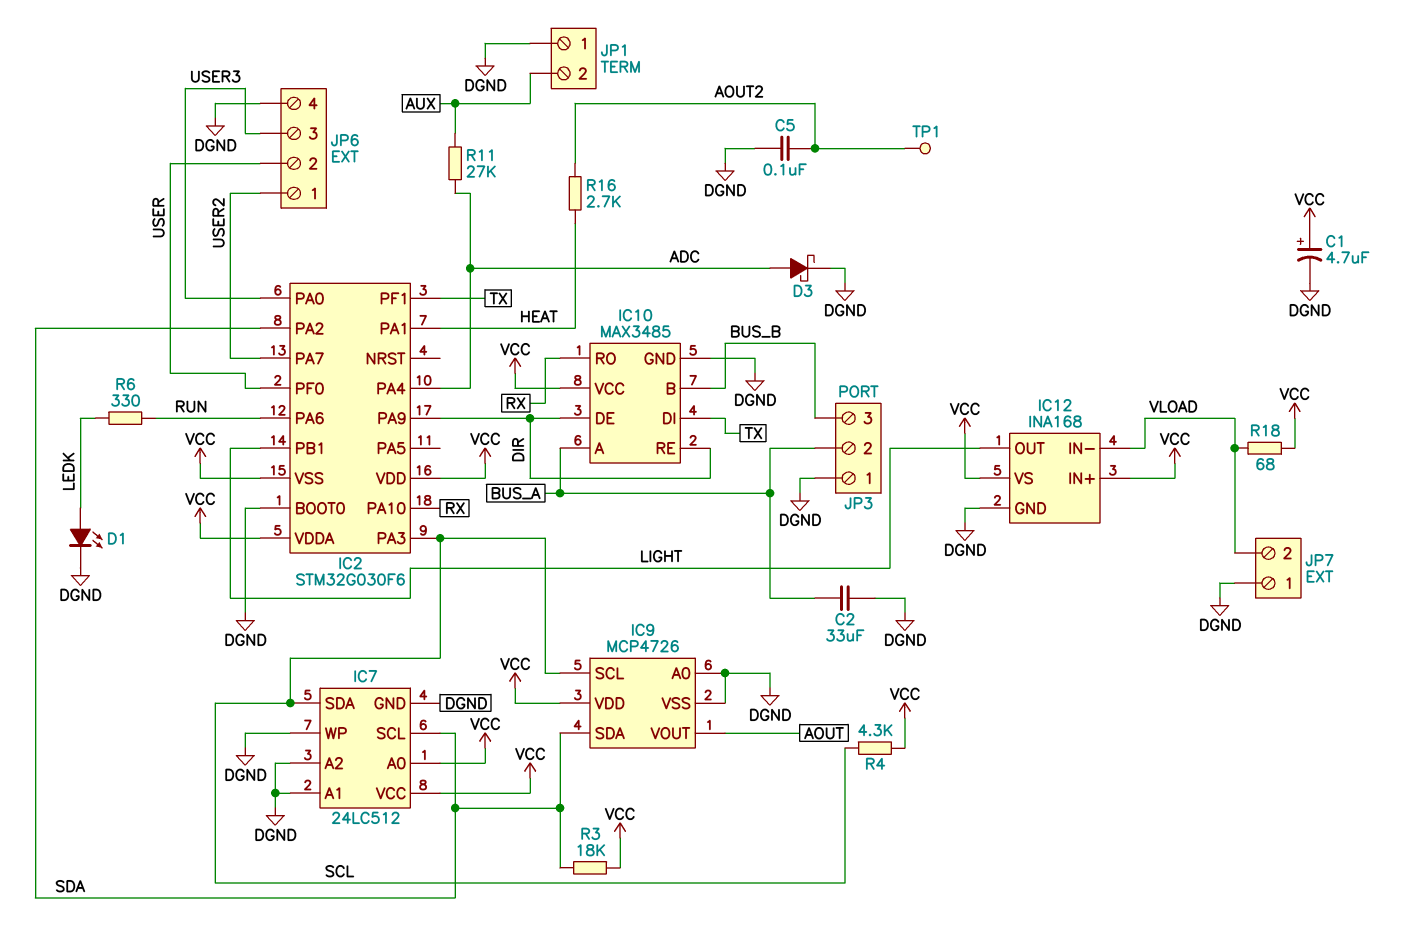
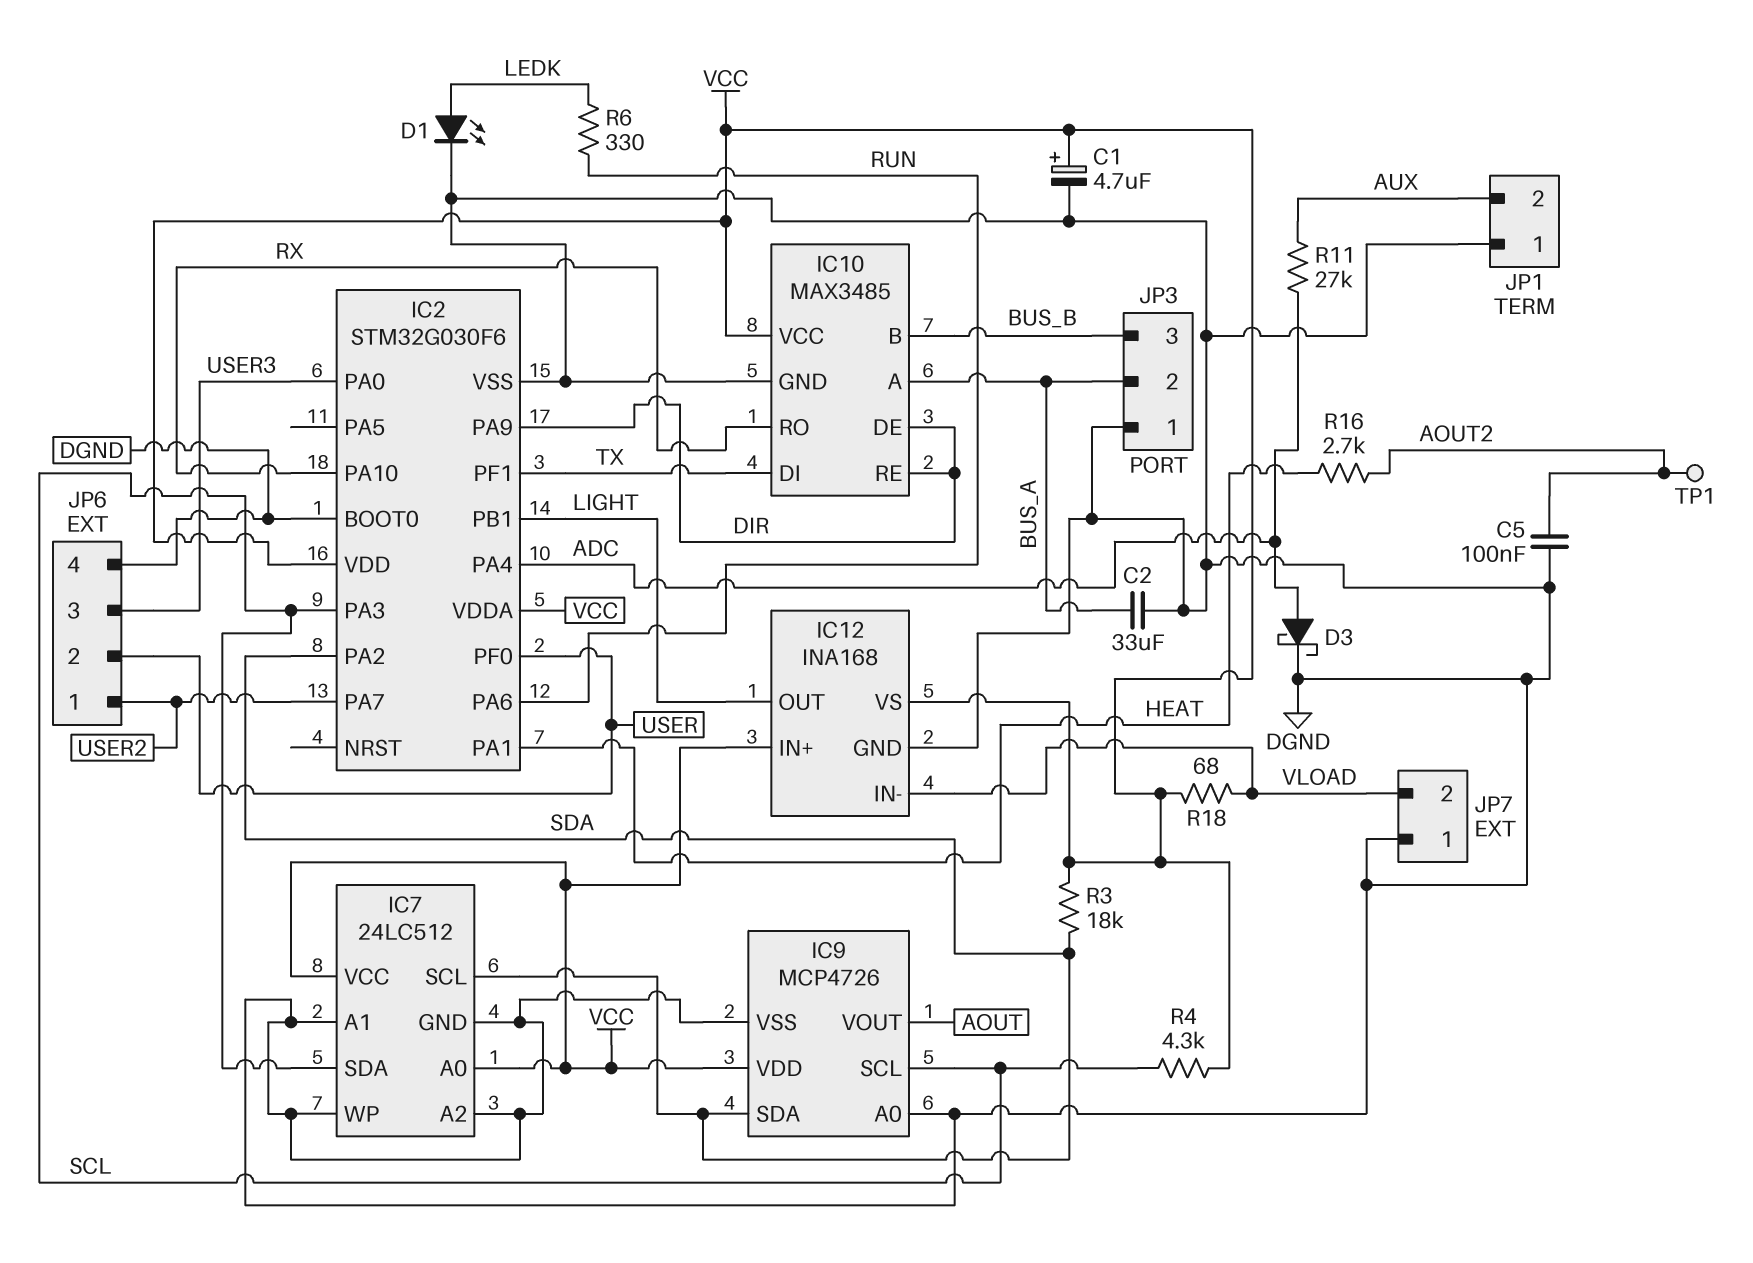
IC2 pin VSS: VCC -> DGND

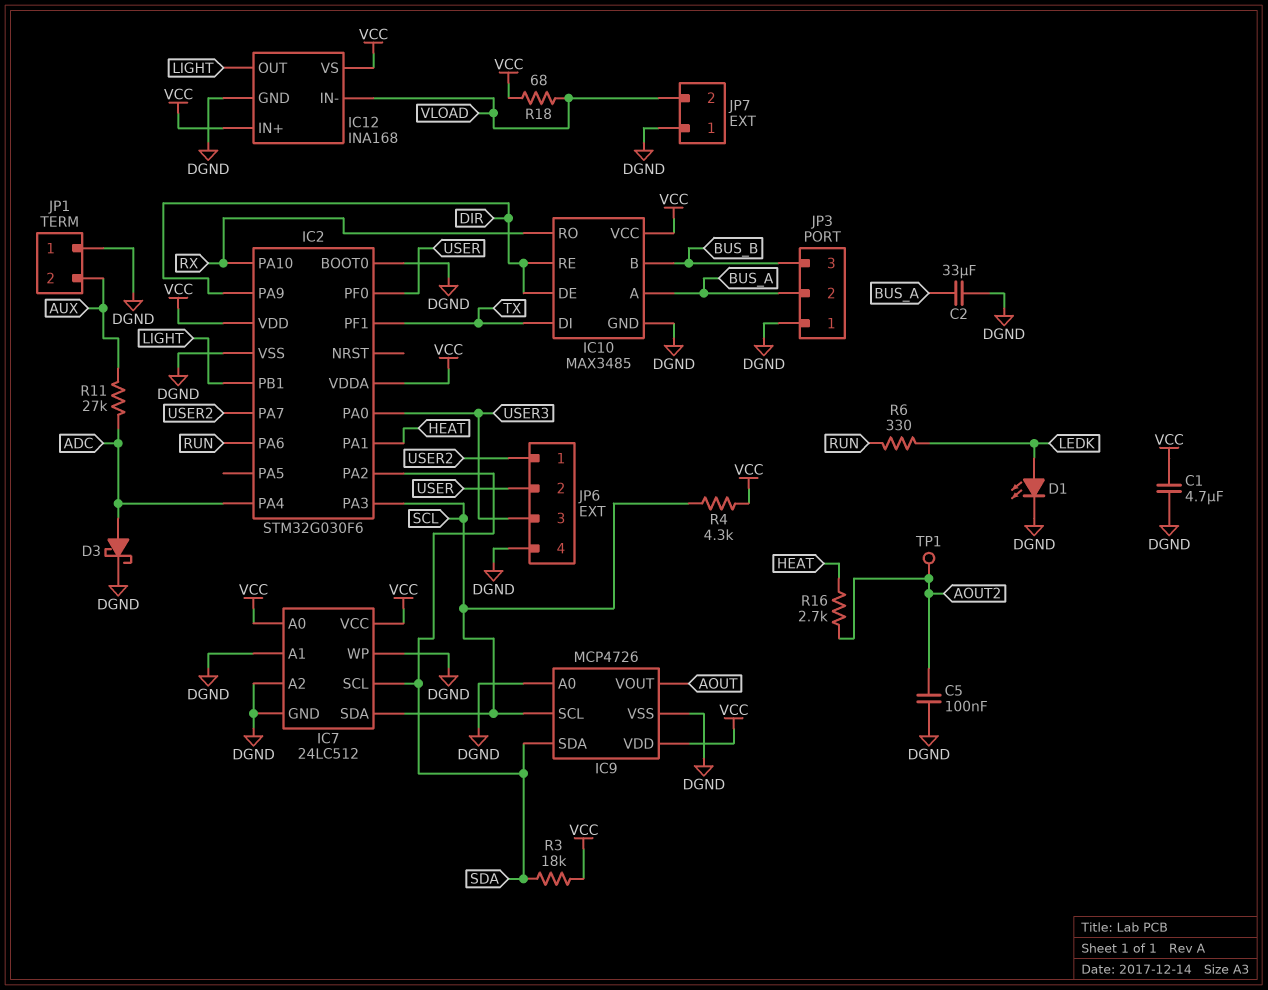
C1: 4.7uF (plus VCC, minus DGND) -> 4.7uF (DGND, VCC)

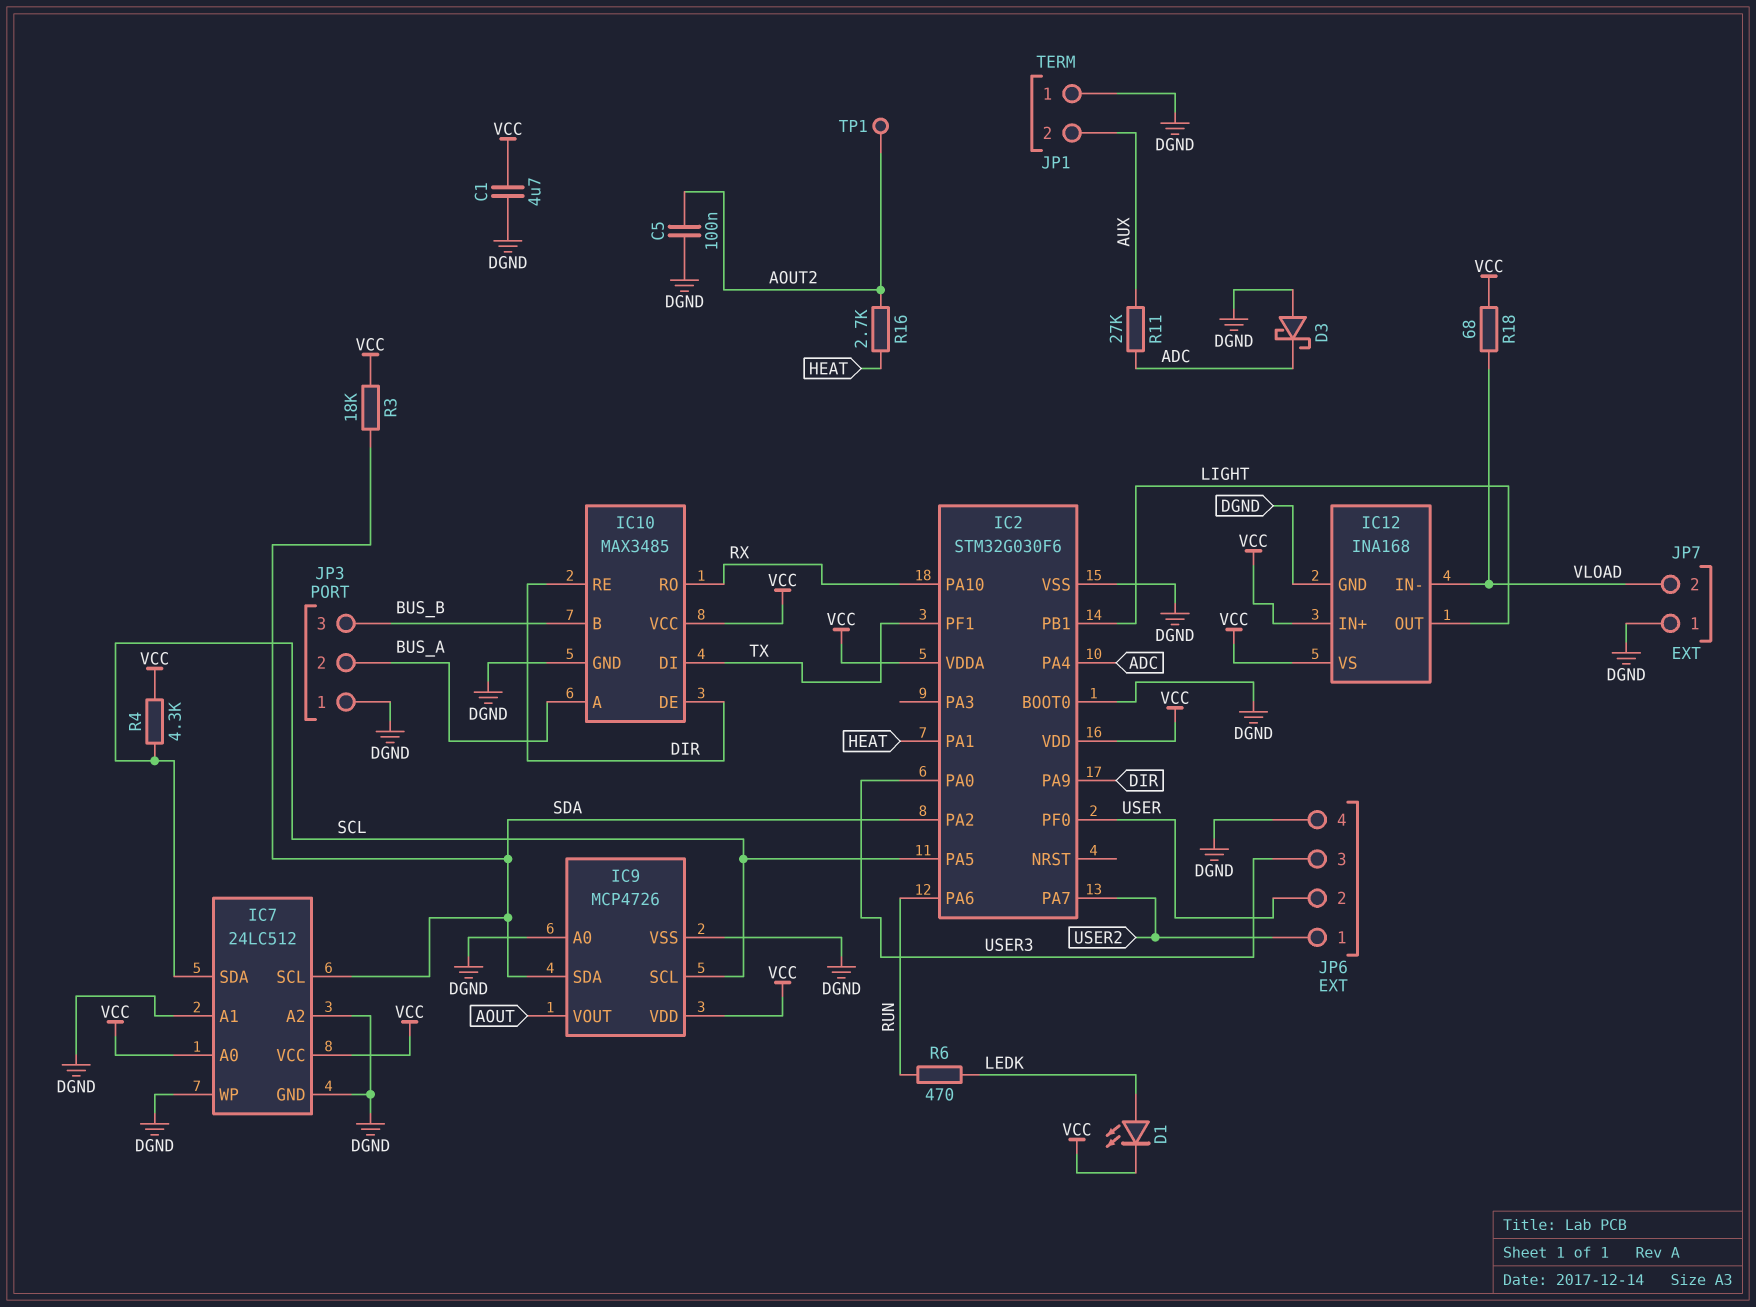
C2: 33uF (BUS_A, DGND) -> none
D1: LED (A LEDK, K DGND) -> LED (A LEDK, K VCC)
D3: schottky (A ADC, K DGND) -> schottky (A DGND, K ADC)
IC2 pin PA3: SCL -> none
IC2 pin PA5: none -> SCL
R6: 330 (LEDK, RUN) -> 470 (LEDK, RUN)

